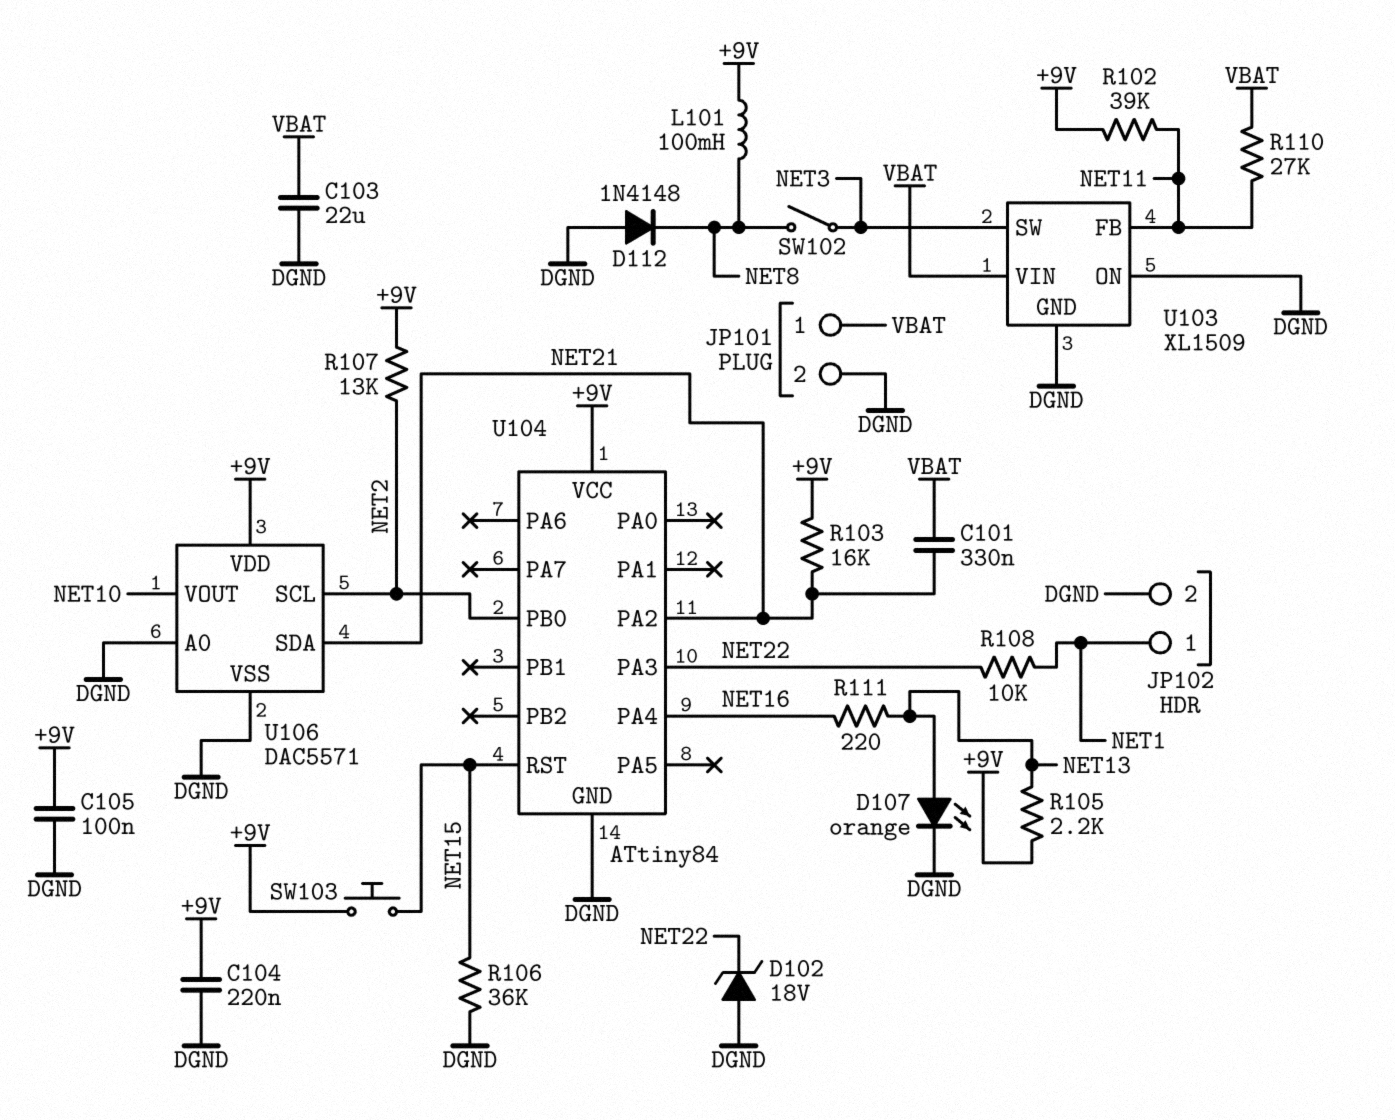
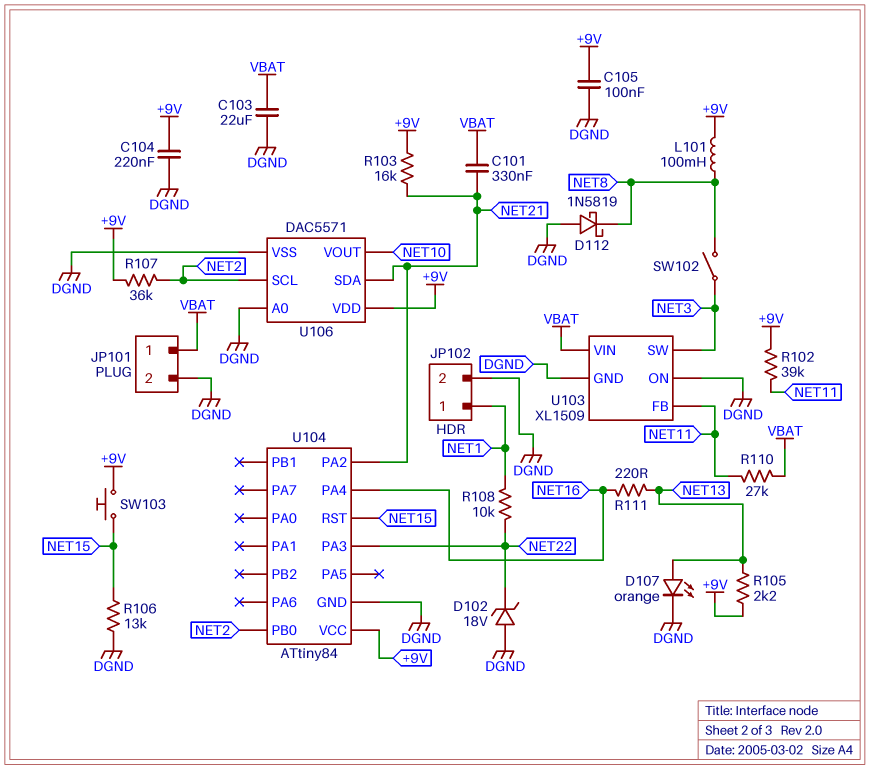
D112: diode 1N4148 (A DGND, K NET8) -> schottky 1N5819 (A DGND, K NET8)
R106: 36k (DGND, NET15) -> 13k (DGND, NET15)
R107: 13k (+9V, NET2) -> 36k (+9V, NET2)

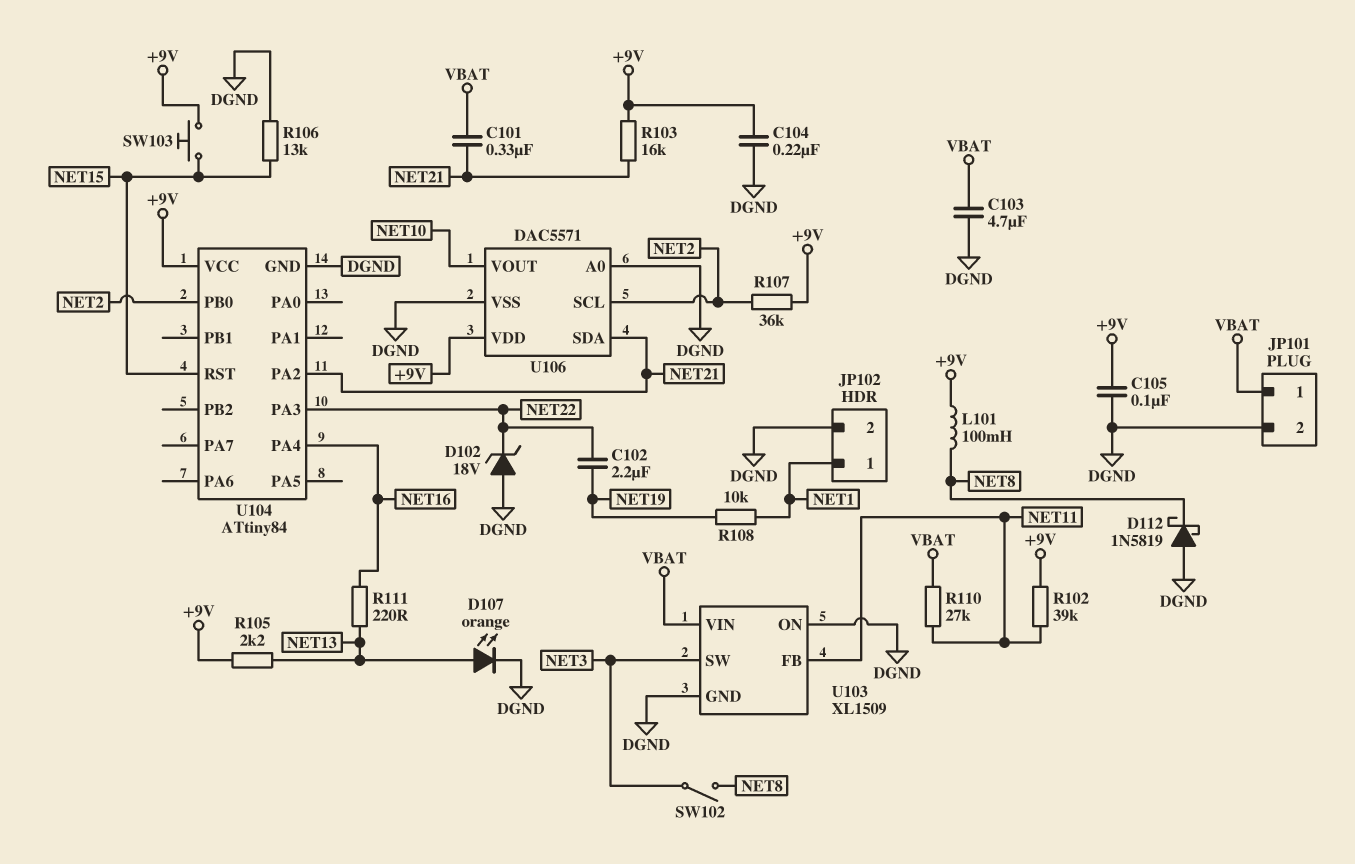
C102: none -> 2.2uF (NET19, NET22)
C103: 22uF (DGND, VBAT) -> 4.7uF (DGND, VBAT)
R108: 10k (NET1, NET22) -> 10k (NET1, NET19)

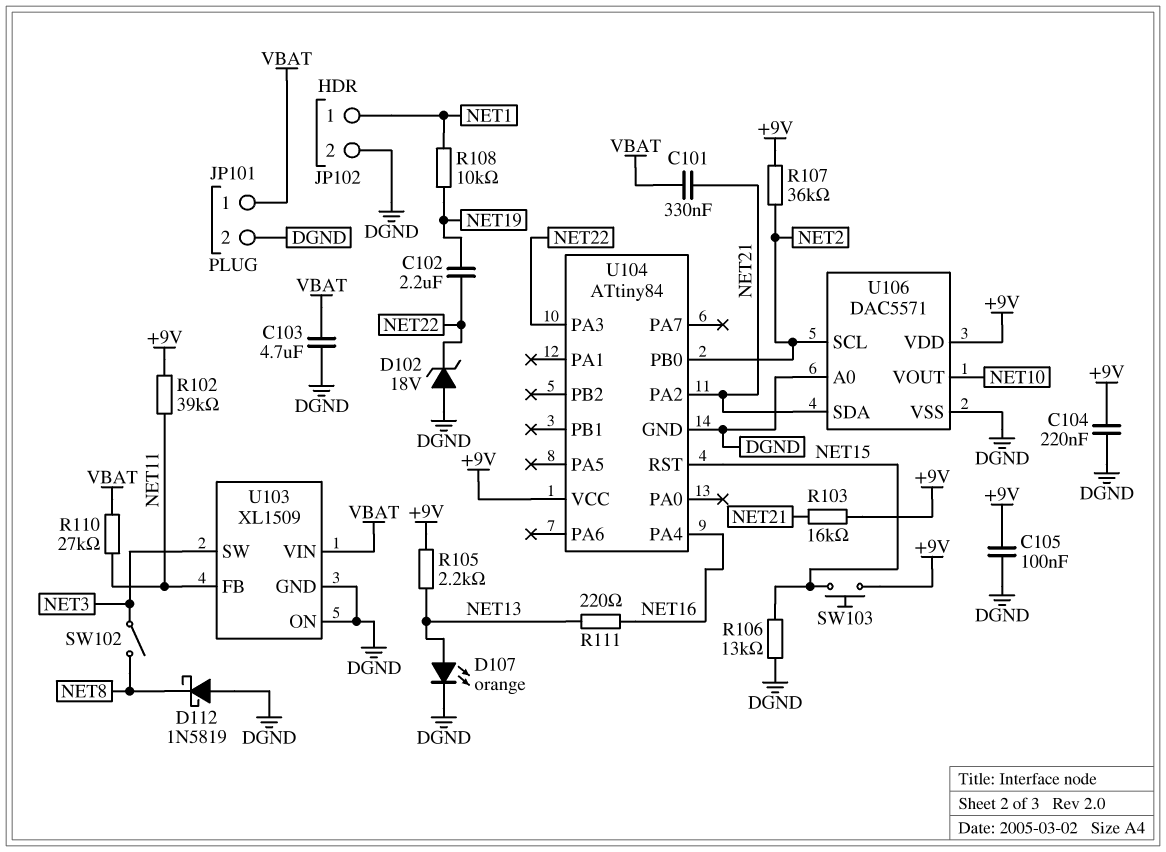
L101: 100mH (+9V, NET8) -> none

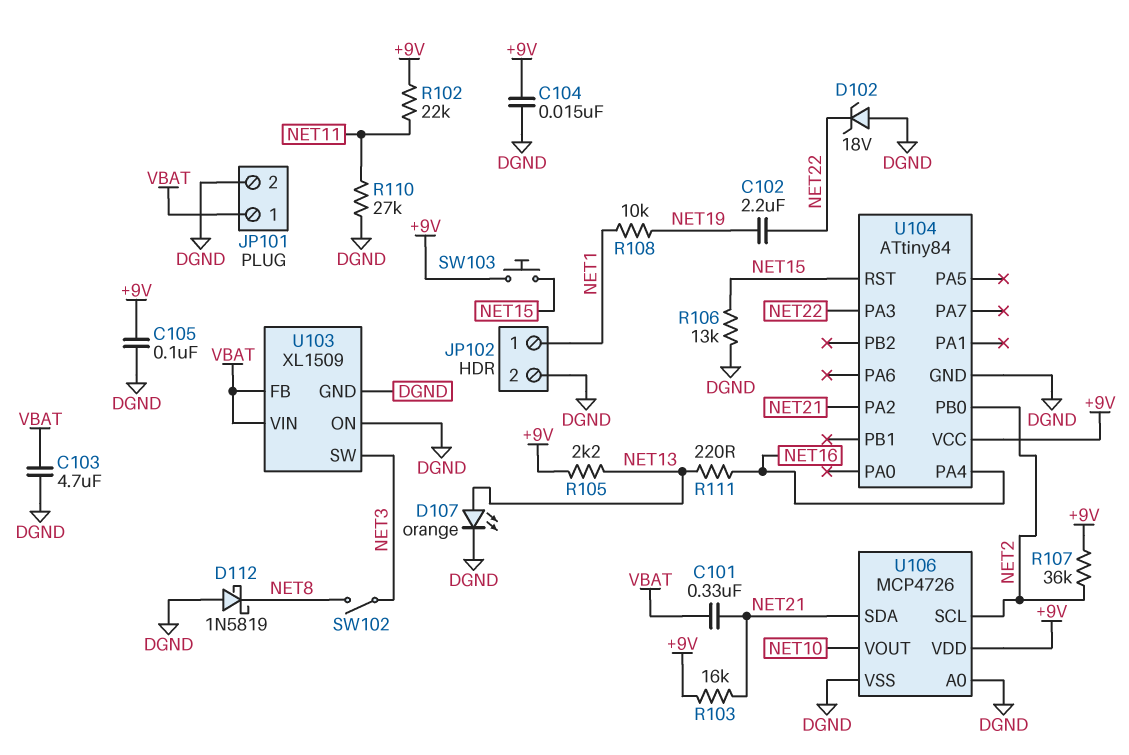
C104: 220nF (+9V, DGND) -> 15nF (+9V, DGND)
R102: 39k (+9V, NET11) -> 22k (+9V, NET11)
R110: 27k (NET11, VBAT) -> 27k (DGND, NET11)
U103 pin FB: NET11 -> VBAT
U106: DAC5571 -> MCP4726

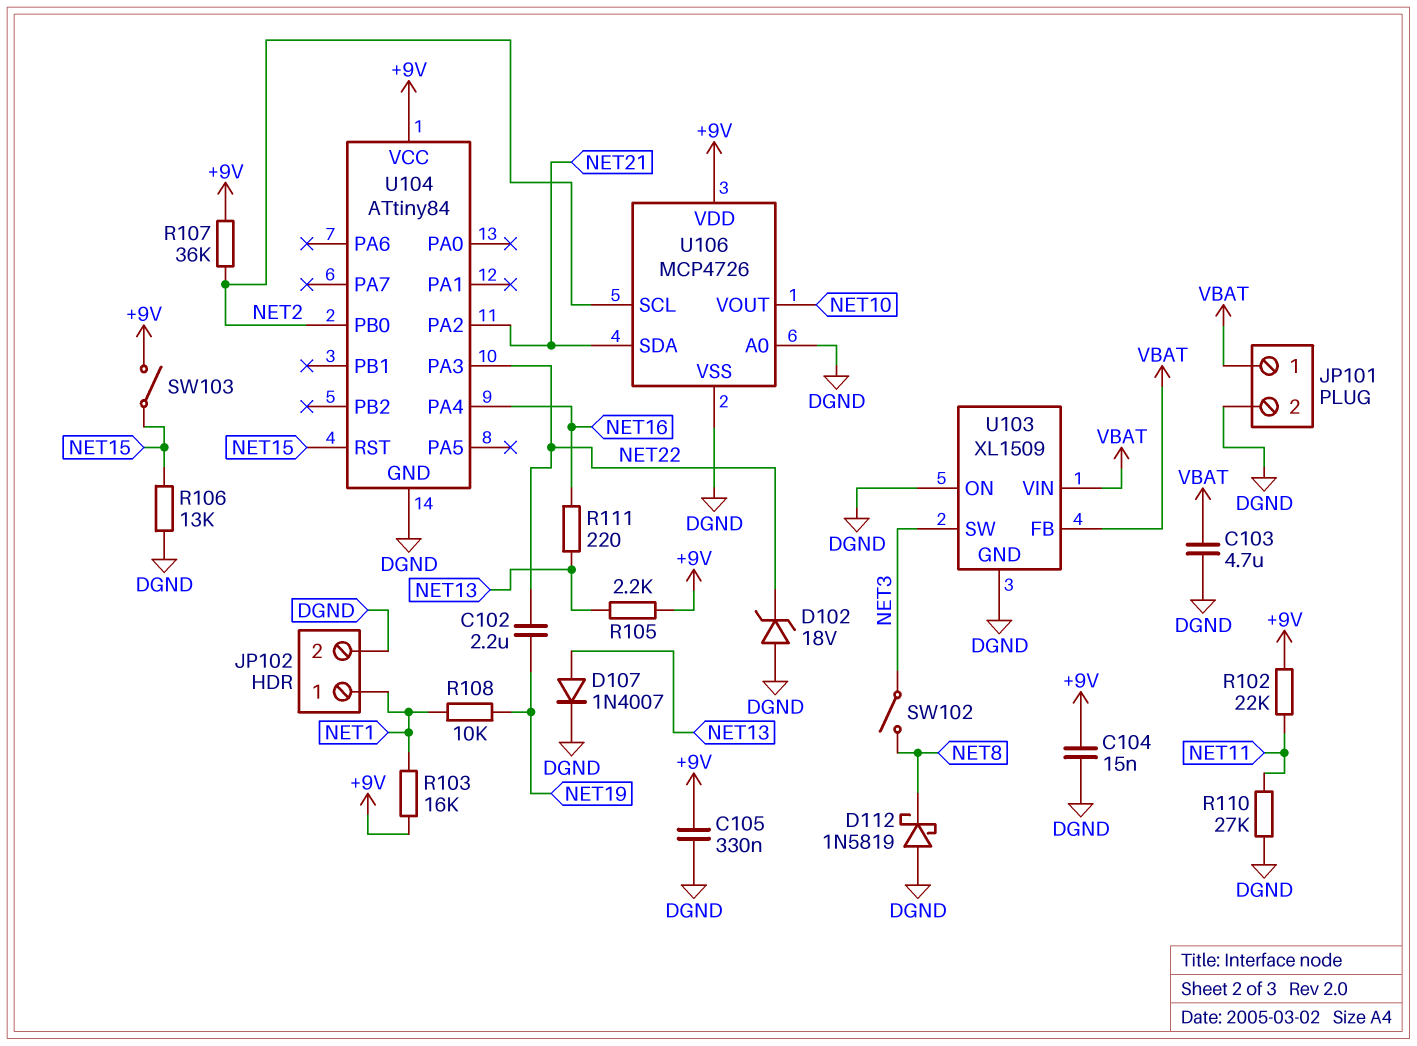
C101: 330nF (NET21, VBAT) -> none
C105: 100nF (+9V, DGND) -> 330nF (+9V, DGND)
D107: LED orange (A NET13, K DGND) -> diode 1N4007 (A NET13, K DGND)
R103: 16k (+9V, NET21) -> 16k (+9V, NET1)
SW103: button (+9V, NET15) -> switch (+9V, NET15)

